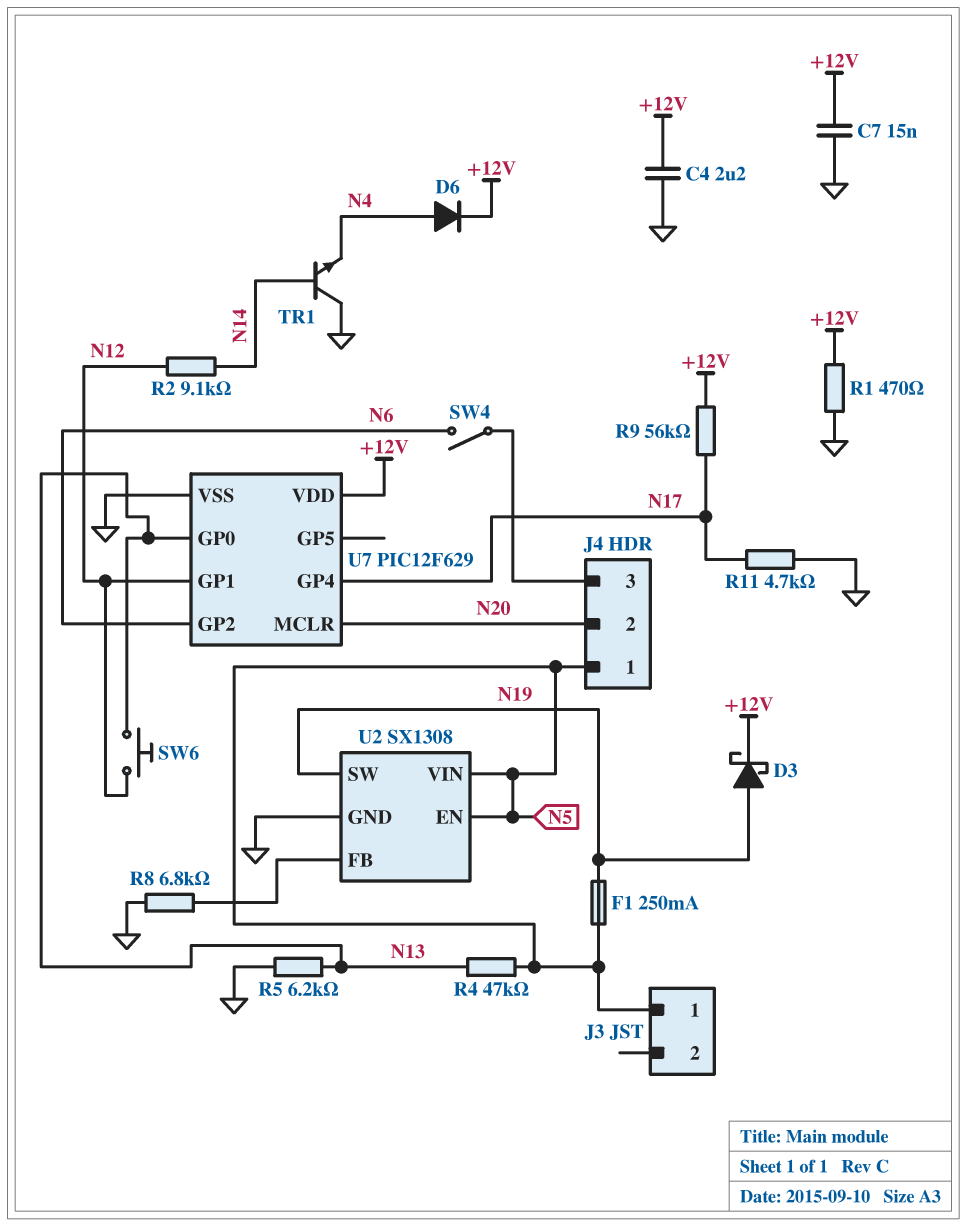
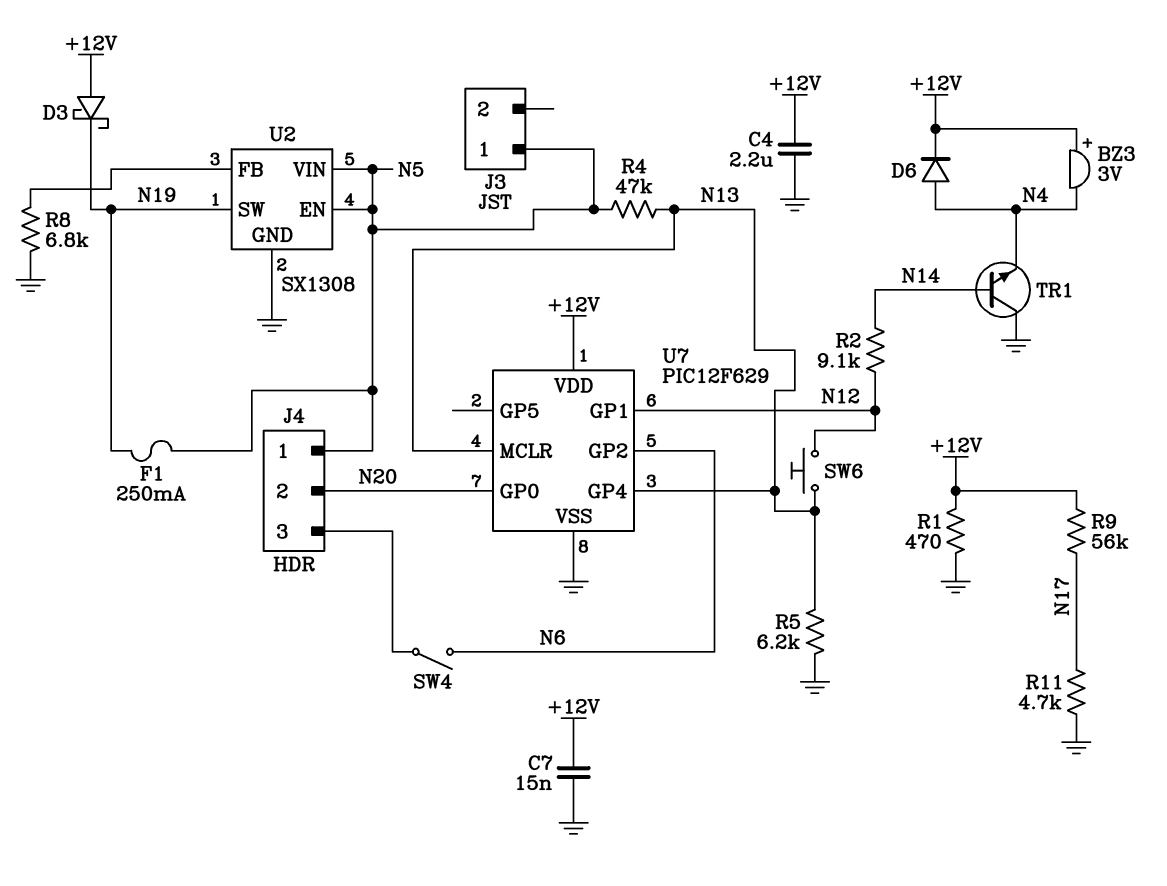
BZ3: none -> buzzer 3V (plus +12V, minus N4)
D3: schottky (A N19, K +12V) -> schottky (A +12V, K N19)
U7 pin GP0: N13 -> N20
U7 pin GP4: N17 -> N13
U7 pin MCLR: N20 -> N13

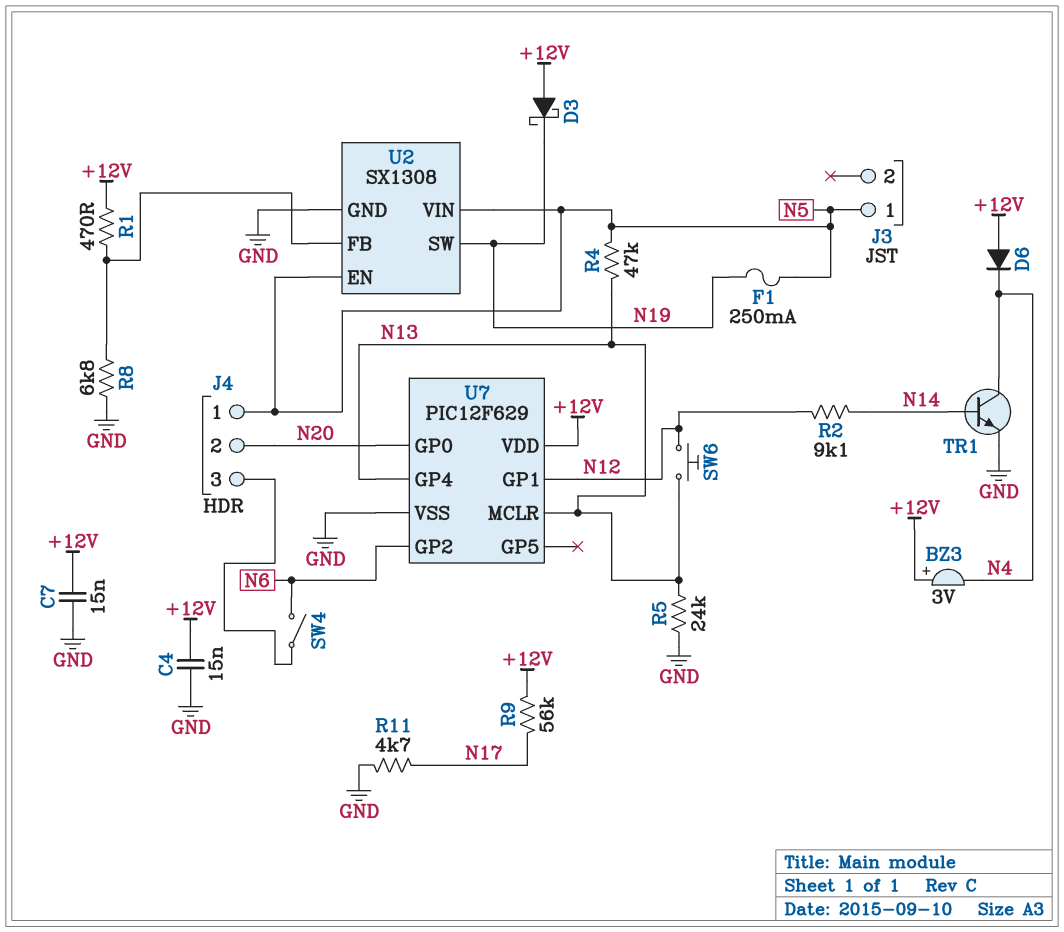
C4: 2.2uF (+12V, GND) -> 15nF (+12V, GND)
D6: diode (A N4, K +12V) -> diode (A +12V, K N4)
R1: 470 (+12V, GND) -> 470 (+12V, U2/FB)
R5: 6.2k (GND, N13) -> 24k (GND, N13)
TR1: NPN (B N14, C GND, E N4) -> NPN (B N14, C N4, E GND)

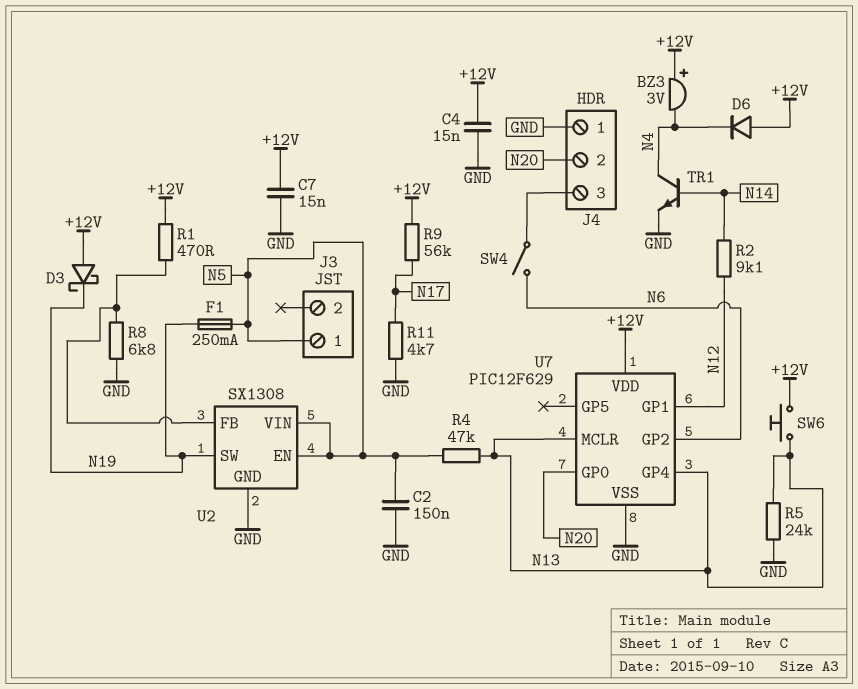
C2: none -> 150nF (GND, N5)
J4 pin 1: N5 -> GND
SW6: button (N12, N13) -> button (+12V, N13)

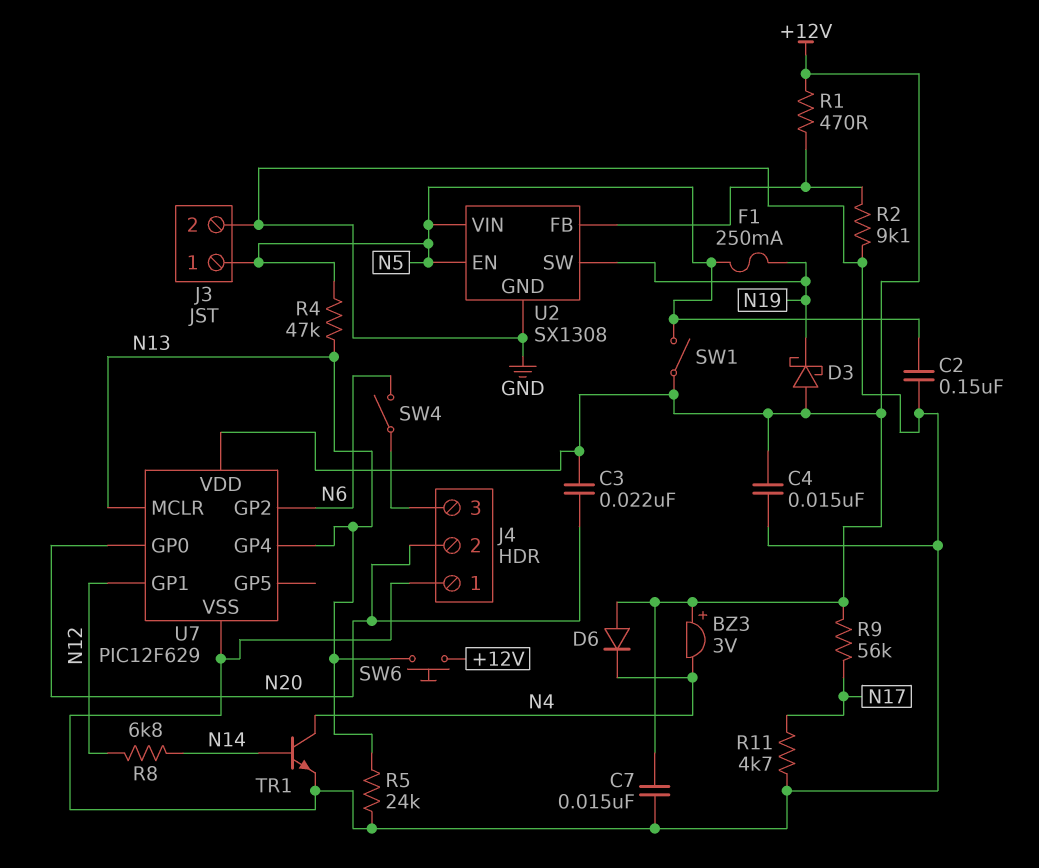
C3: none -> 22nF (+12V, N20)
J3 pin 2: none -> GND
R2: 9.1k (N12, N14) -> 9.1k (GND, U2/FB)
R8: 6.8k (GND, U2/FB) -> 6.8k (N12, N14)
SW1: none -> switch (+12V, N5)

